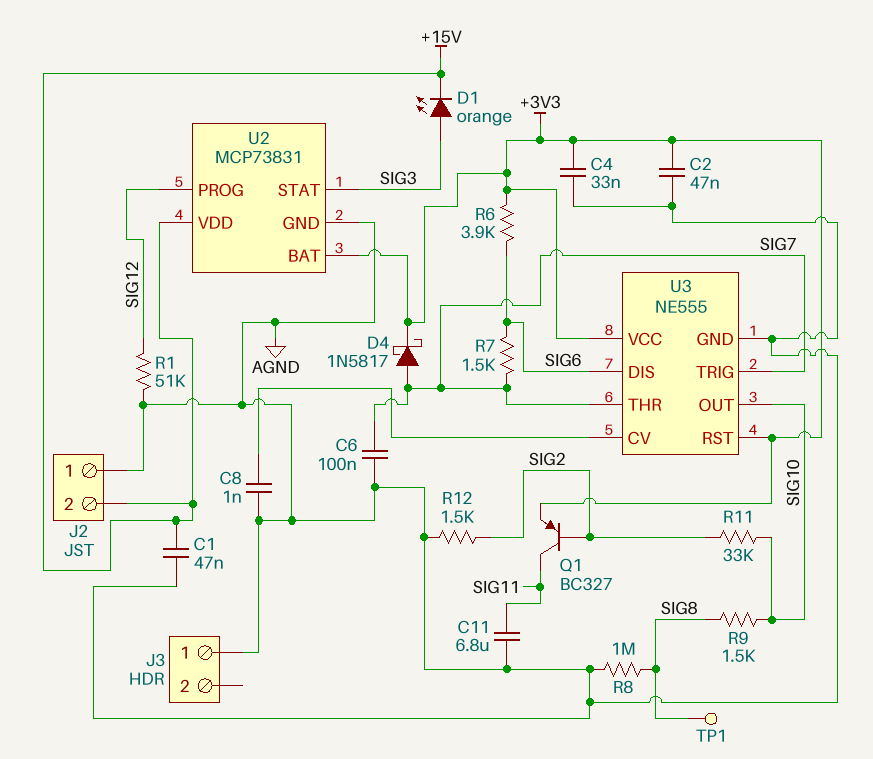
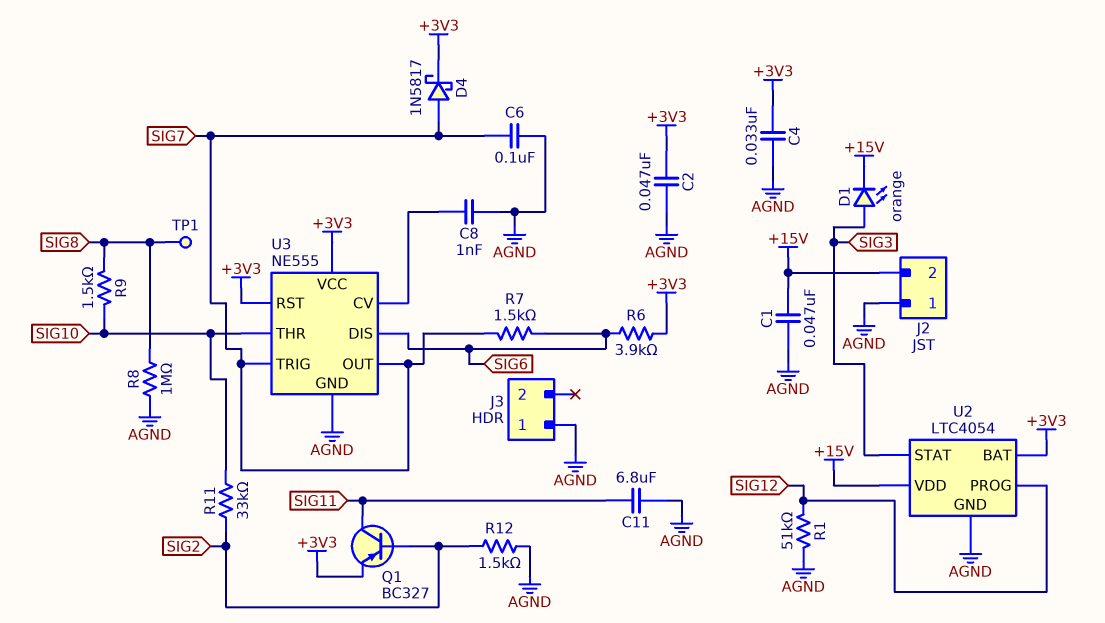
U2: MCP73831 -> LTC4054
U3 pin OUT: SIG10 -> SIG7
U3 pin THR: SIG7 -> SIG10

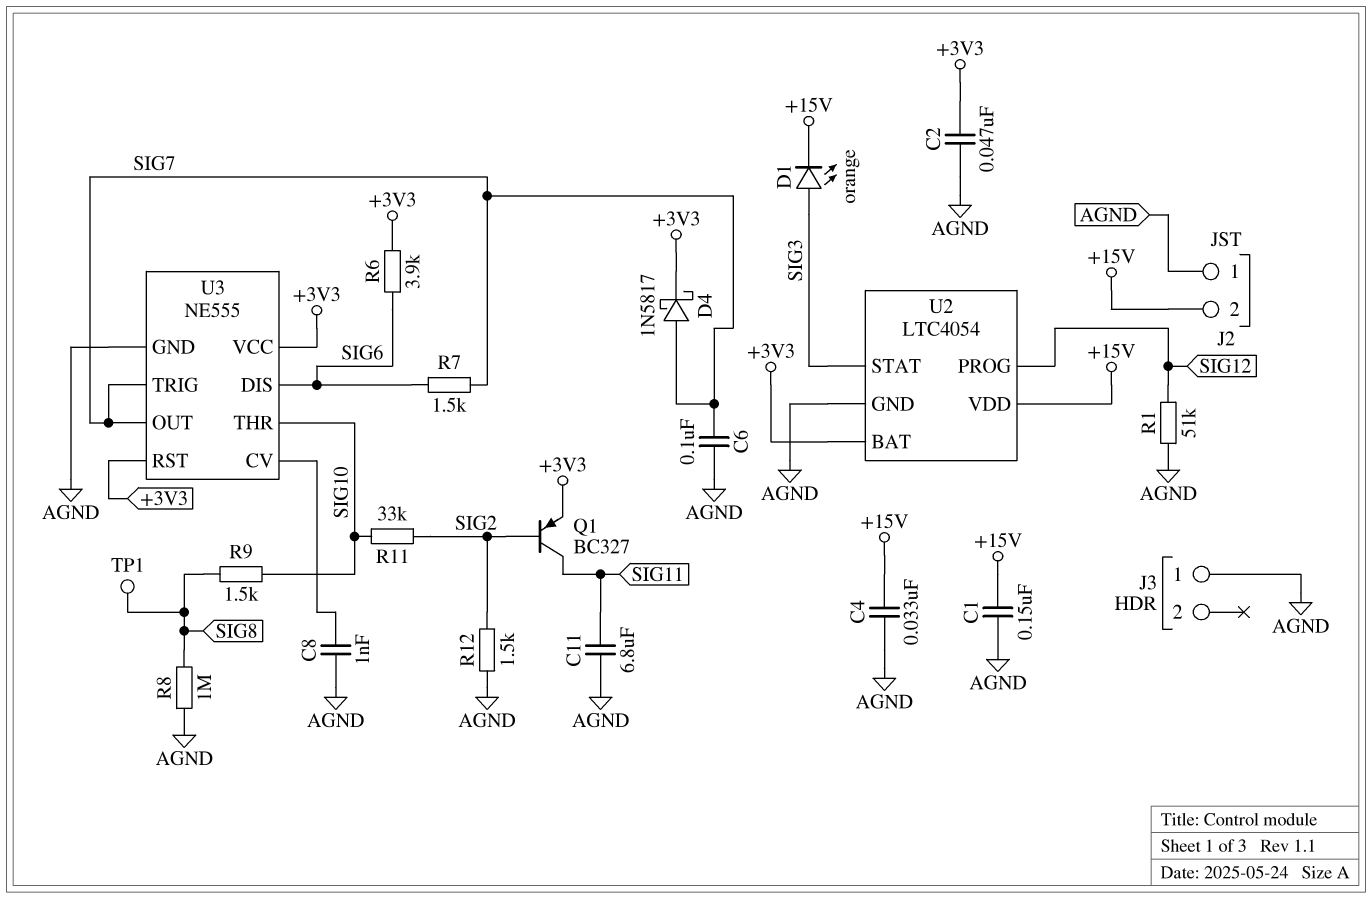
C1: 47nF (+15V, AGND) -> 150nF (+15V, AGND)
C4: 33nF (+3V3, AGND) -> 33nF (+15V, AGND)

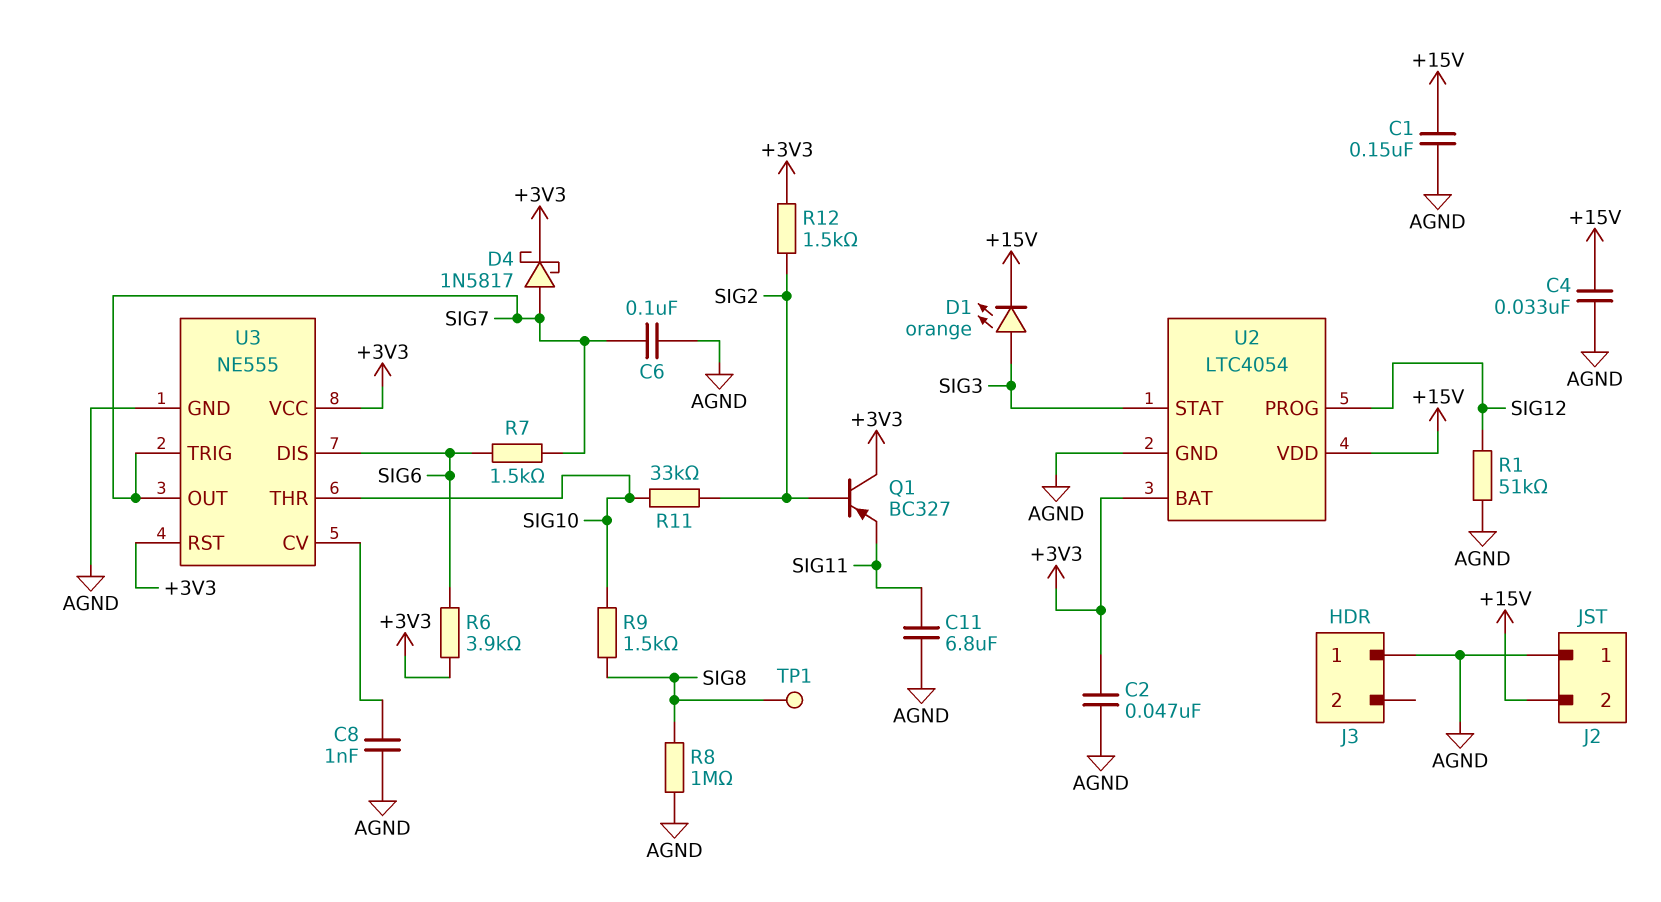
Q1: PNP BC327 (B SIG2, C SIG11, E +3V3) -> PNP BC327 (B SIG2, C +3V3, E SIG11)
R12: 1.5k (AGND, SIG2) -> 1.5k (+3V3, SIG2)

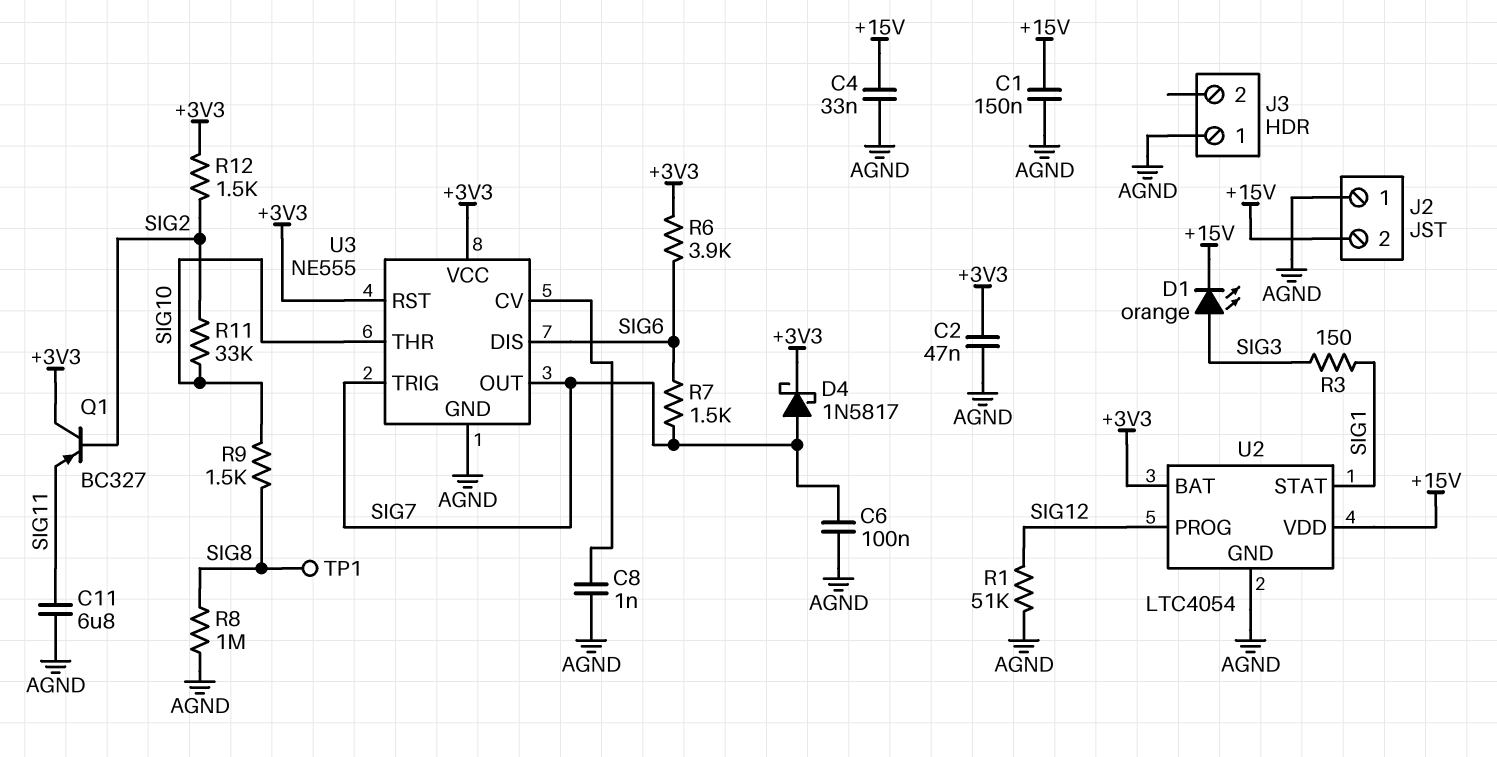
R3: none -> 150 (SIG1, SIG3)
U2 pin STAT: SIG3 -> SIG1

